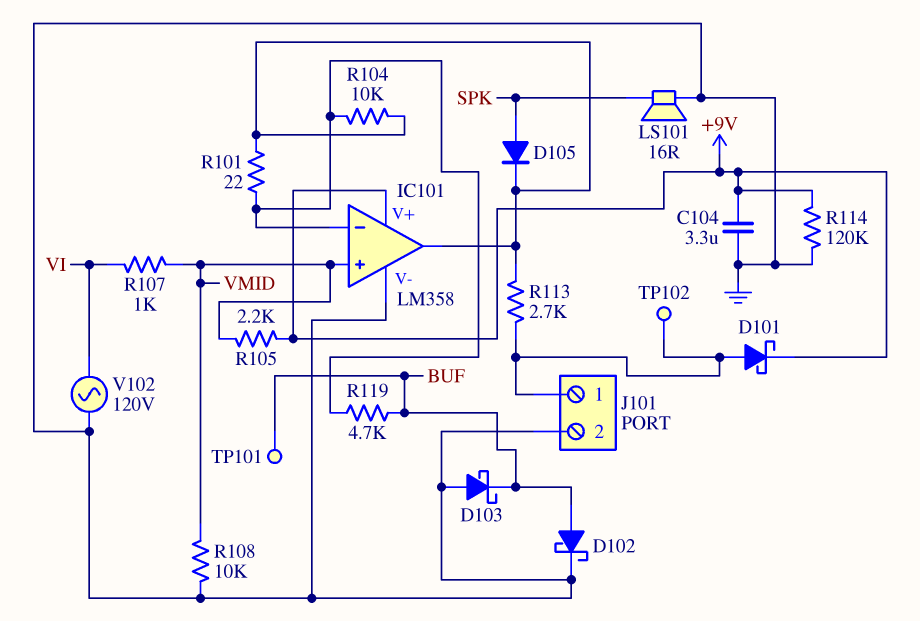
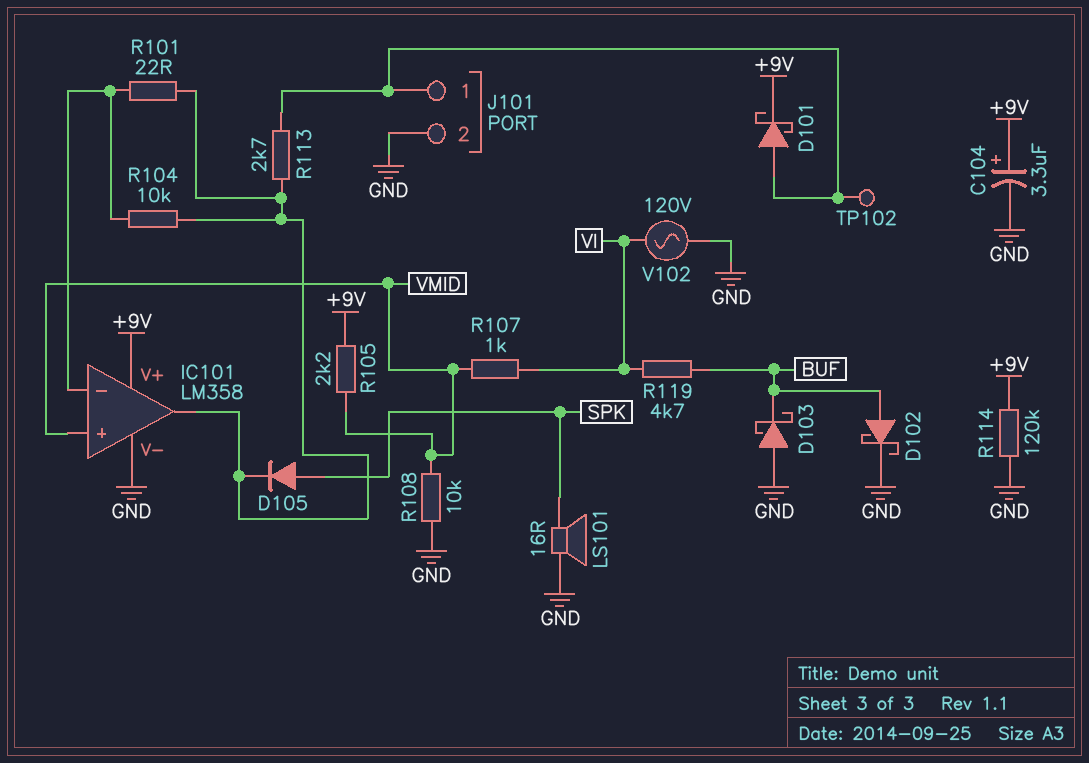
C104: 3.3uF (+9V, GND) -> 3.3uF (plus +9V, minus GND)
R119: 4.7k (BUF, IC101/in-) -> 4.7k (BUF, VI)
TP101: test point (BUF) -> none

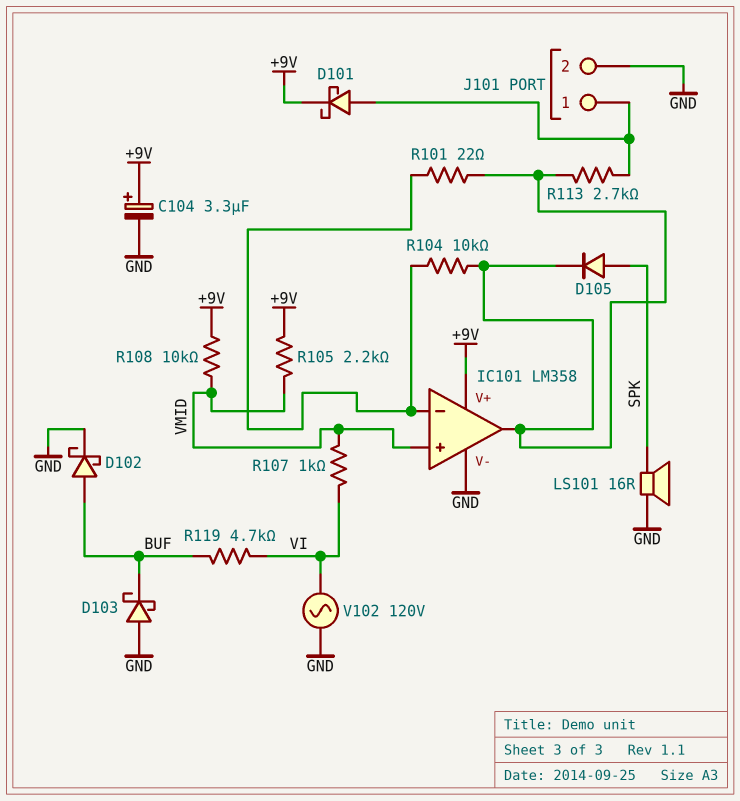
R108: 10k (GND, VMID) -> 10k (+9V, VMID)
R114: 120k (+9V, GND) -> none
TP102: test point (J101/1) -> none

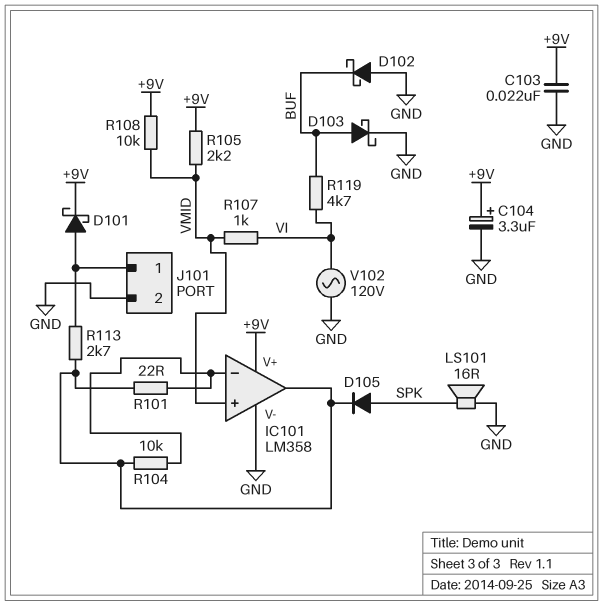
C103: none -> 22nF (+9V, GND)
D102: schottky (A BUF, K GND) -> schottky (A GND, K BUF)
D103: schottky (A GND, K BUF) -> schottky (A BUF, K GND)

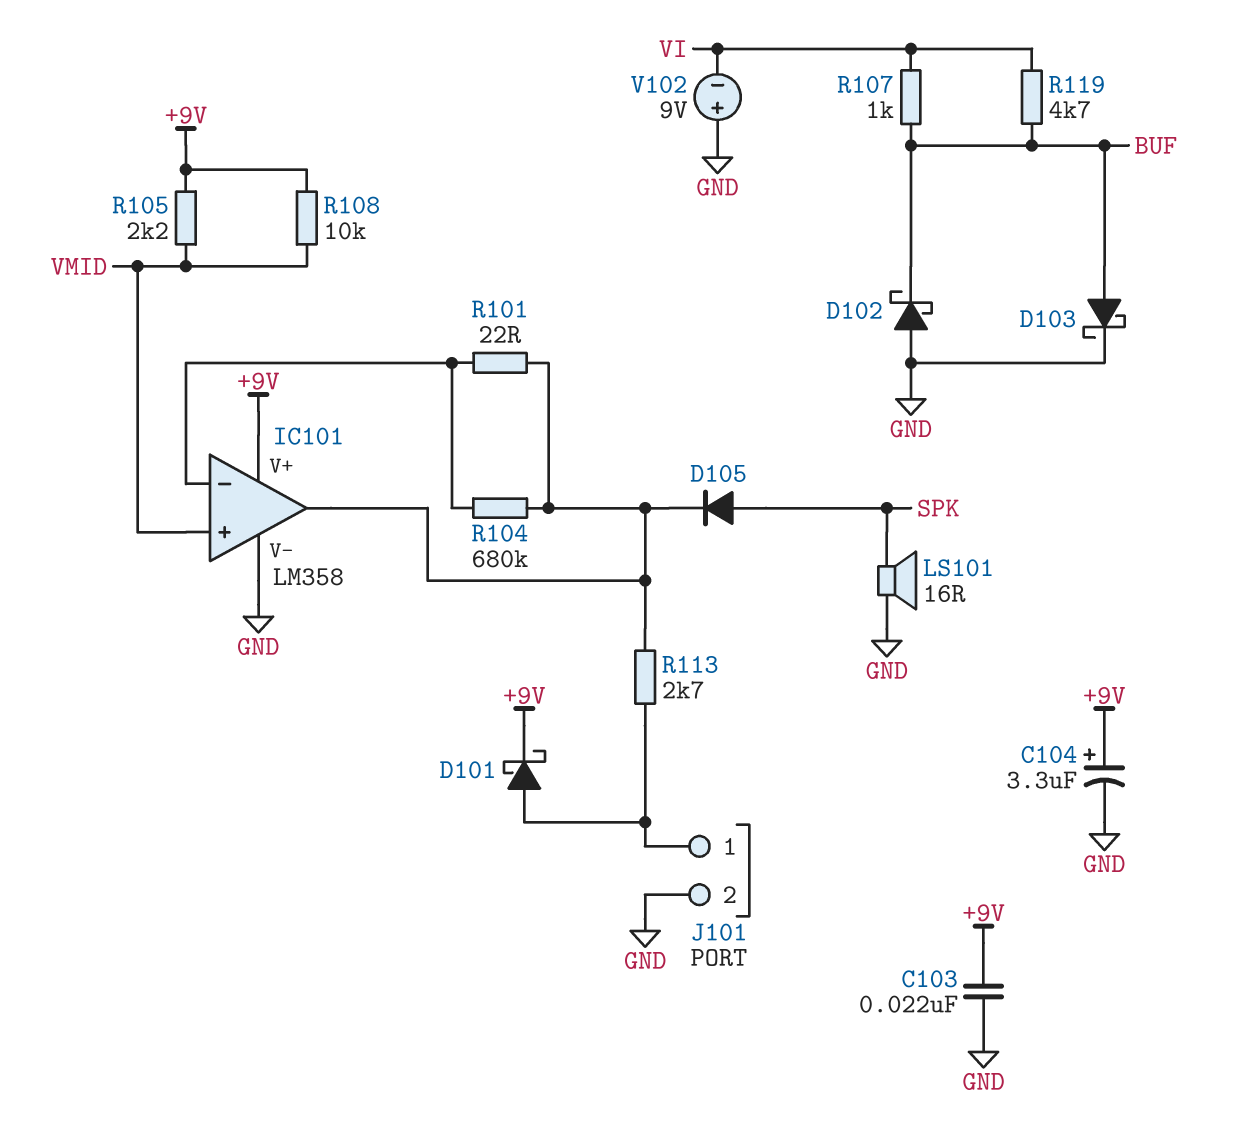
R104: 10k (IC101/in-, IC101/out) -> 680k (IC101/in-, IC101/out)
R107: 1k (VI, VMID) -> 1k (BUF, VI)
V102: AC 120V (GND, VI) -> 9V (plus GND, minus VI)

